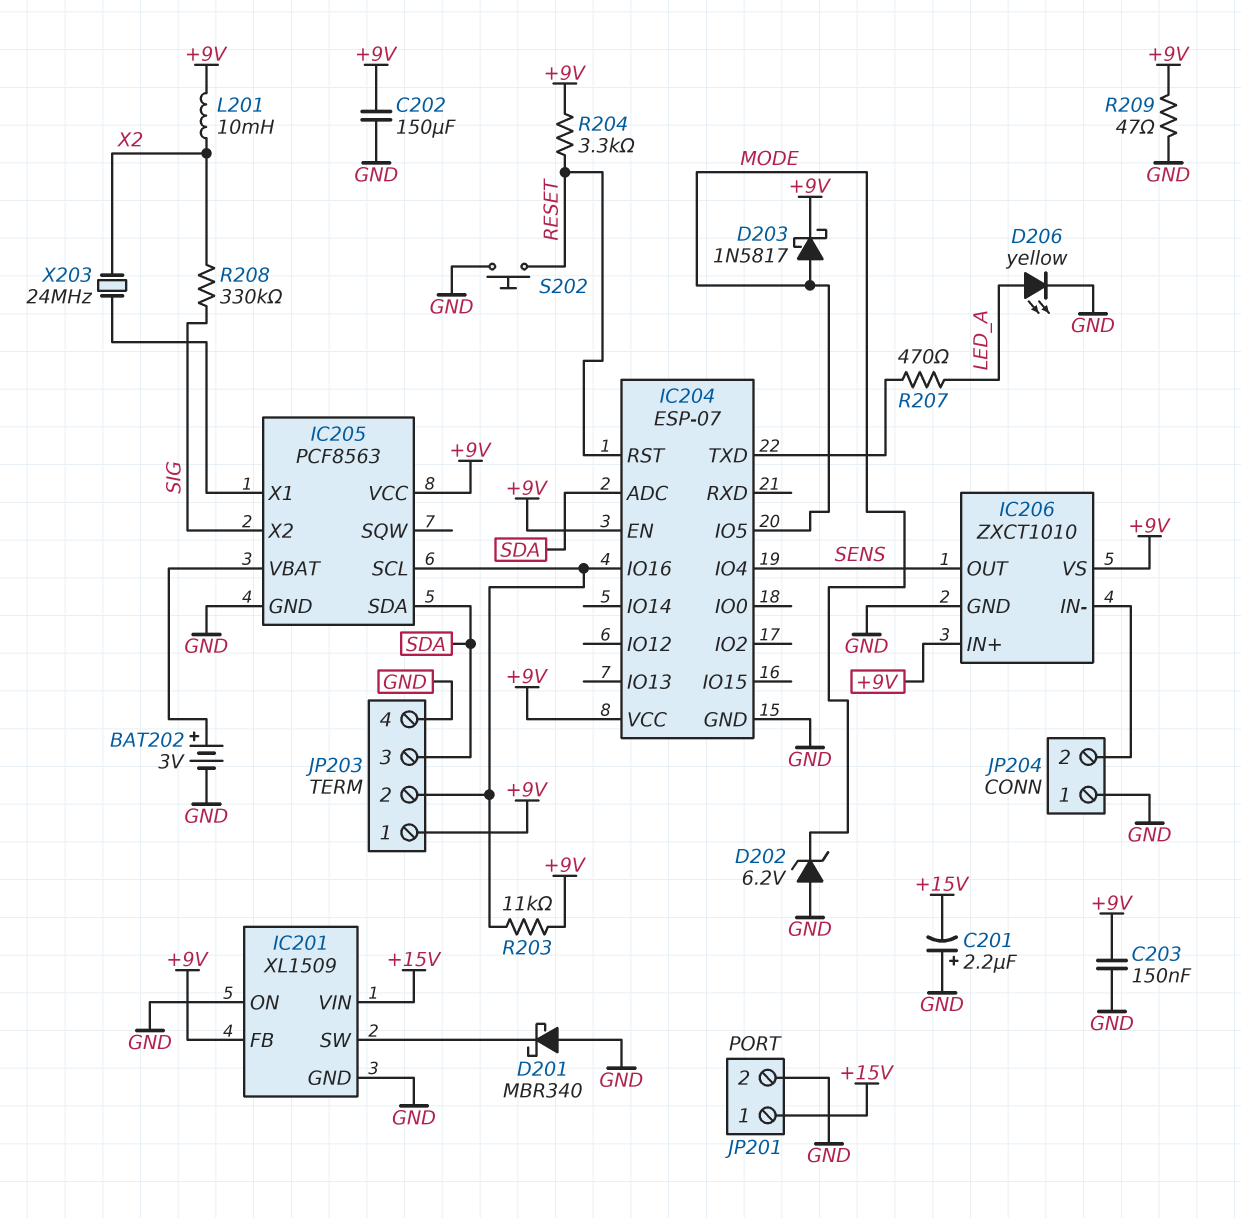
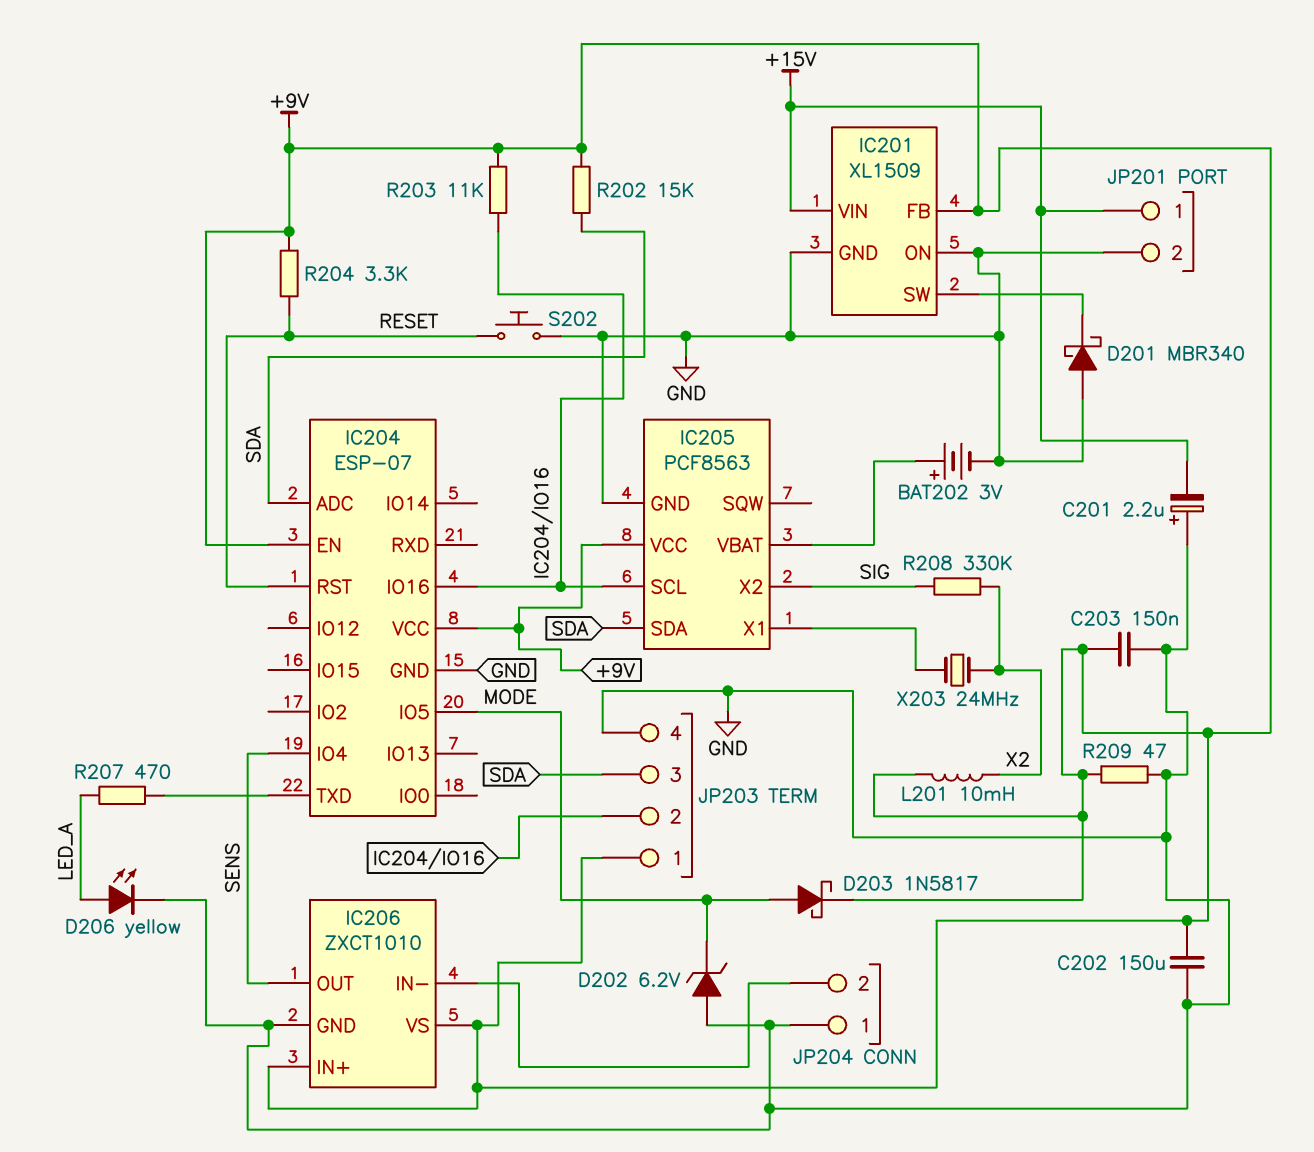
R202: none -> 15k (+9V, SDA)

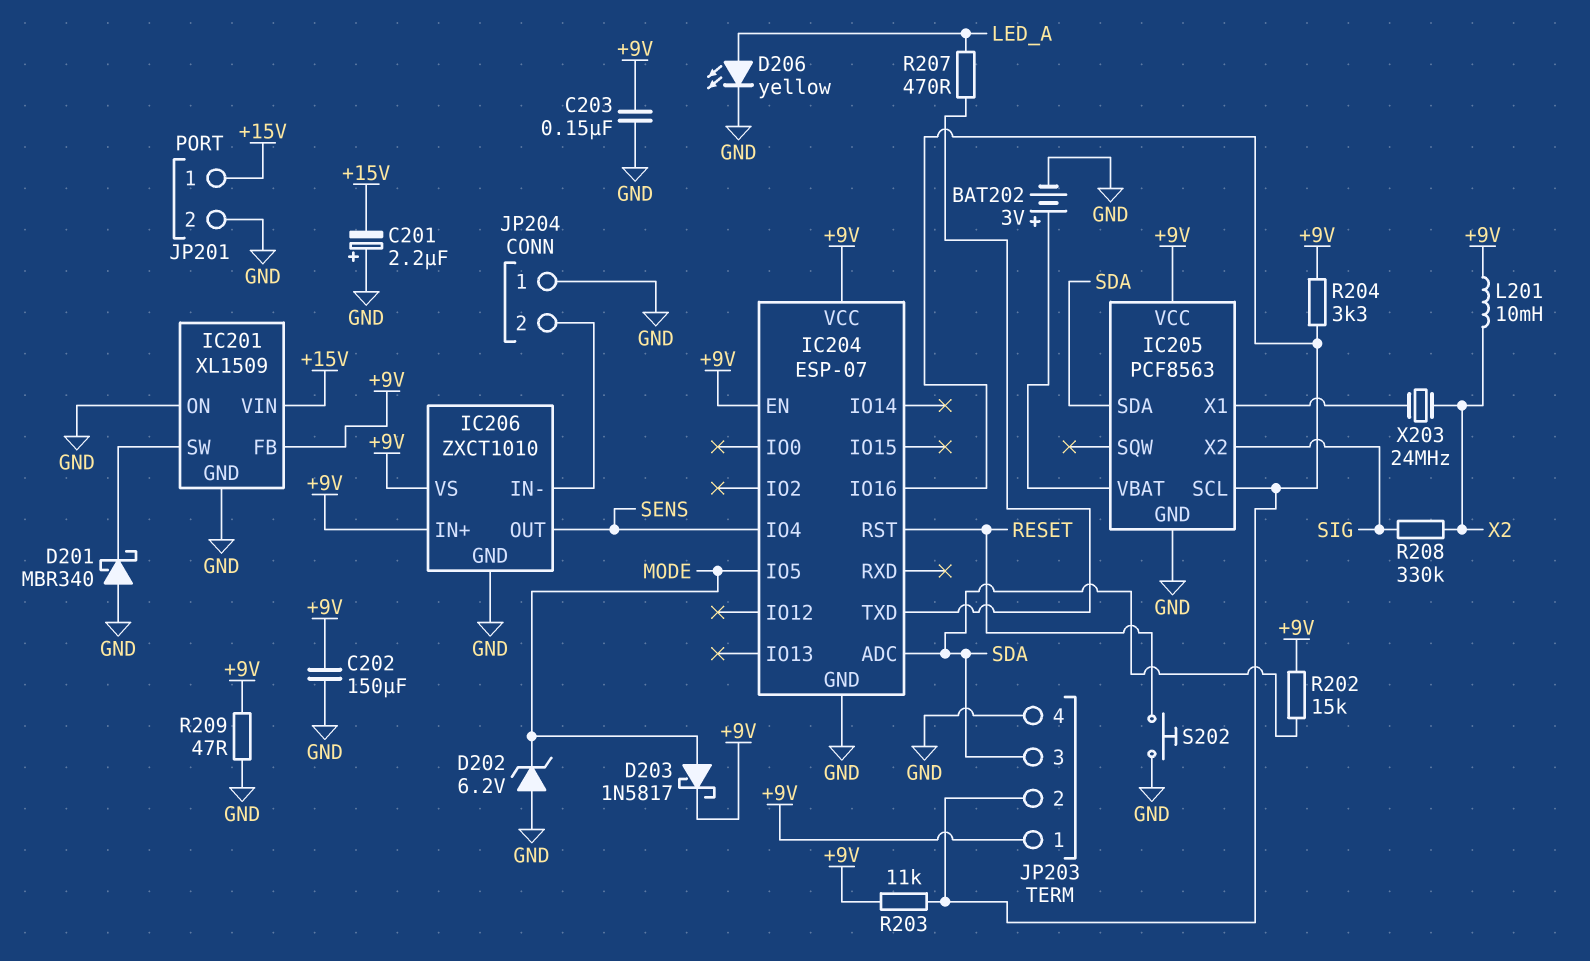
R204: 3.3k (+9V, RESET) -> 3.3k (+9V, IC204/IO16)

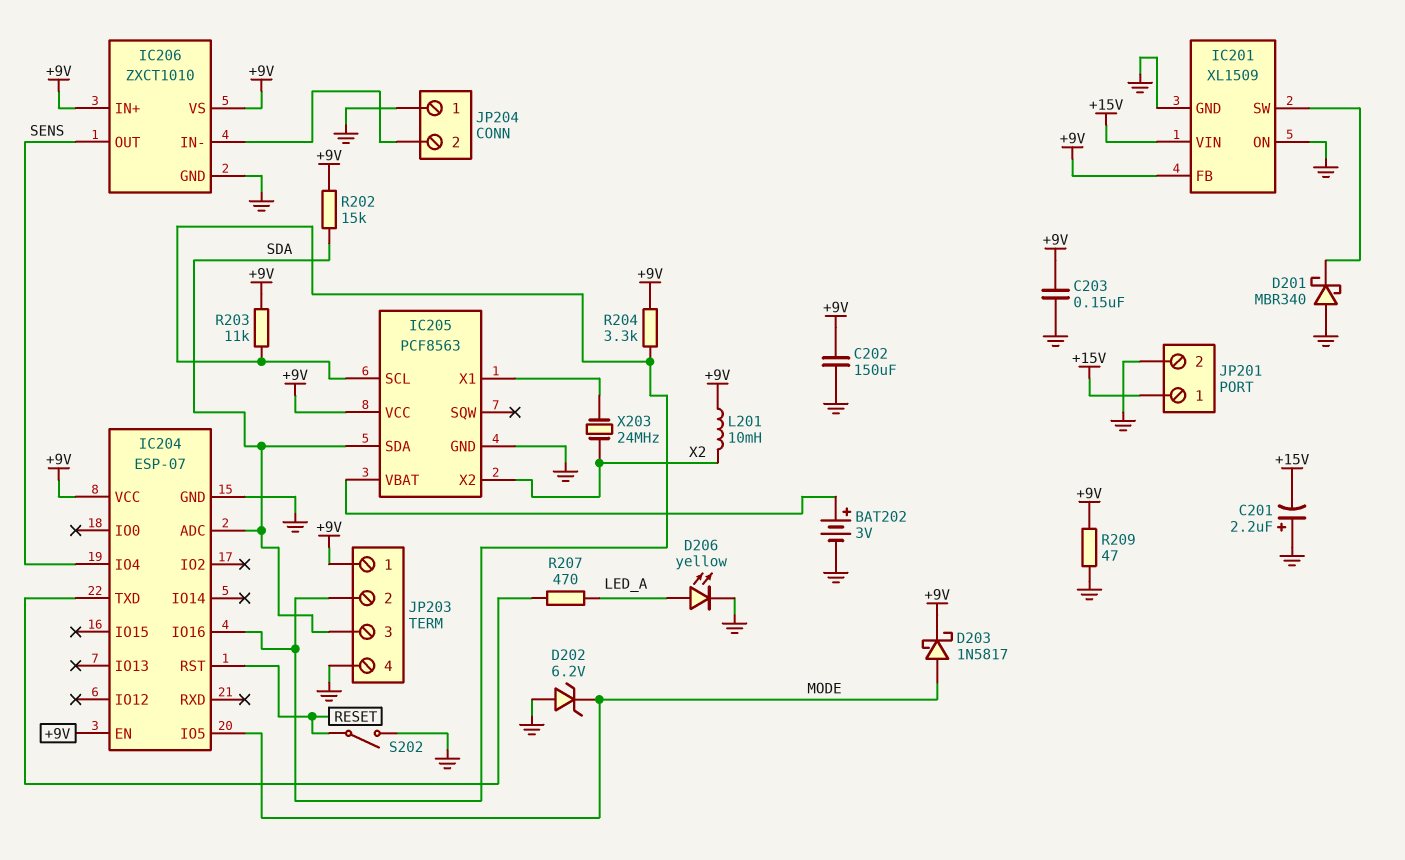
IC205 pin X2: SIG -> X2
R208: 330k (SIG, X2) -> none
S202: button (GND, RESET) -> switch (GND, RESET)

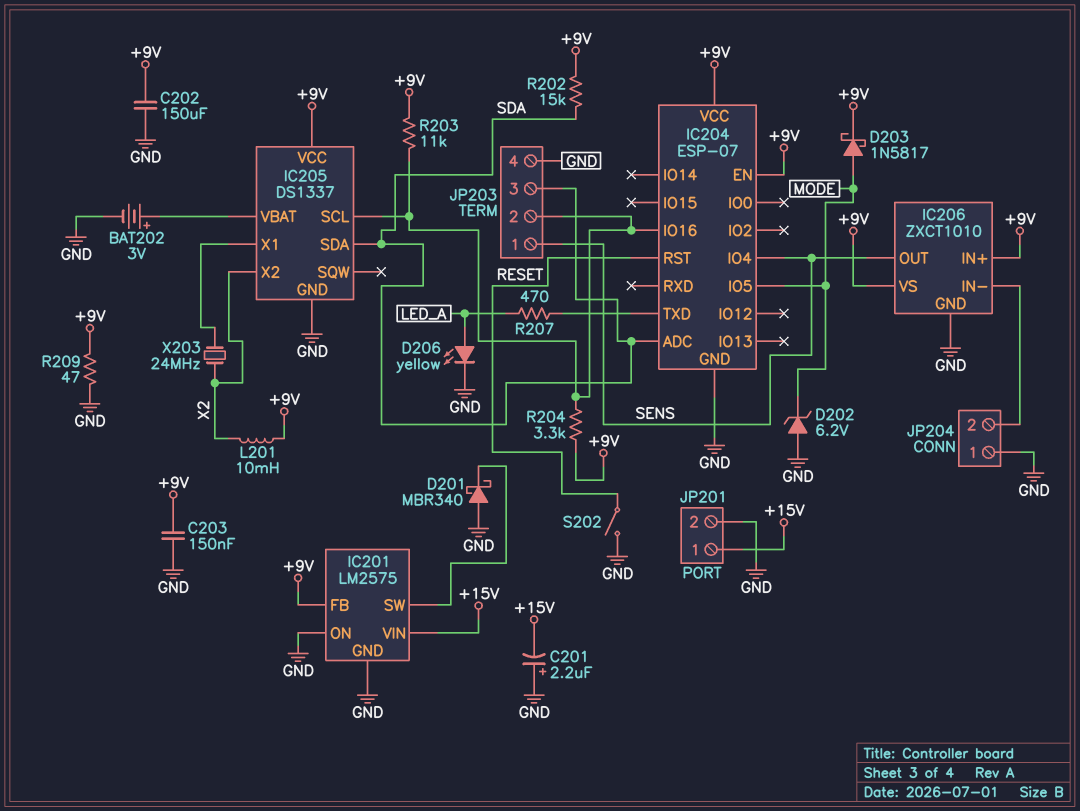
IC201: XL1509 -> LM2575
IC205: PCF8563 -> DS1337
JP203 pin 1: +9V -> SENS

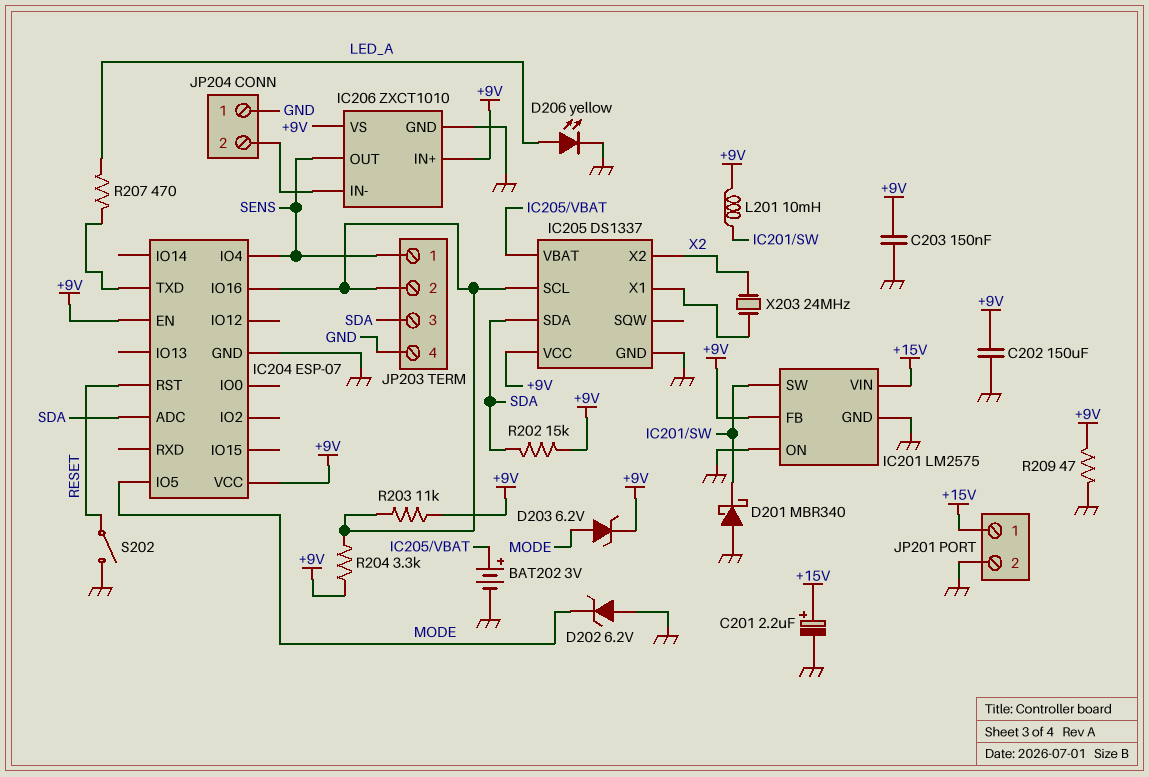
C201: 2.2uF (plus GND, minus +15V) -> 2.2uF (plus +15V, minus GND)
D203: schottky 1N5817 (A MODE, K +9V) -> zener 6.2V (A MODE, K +9V)
L201: 10mH (+9V, X2) -> 10mH (+9V, IC201/SW)

